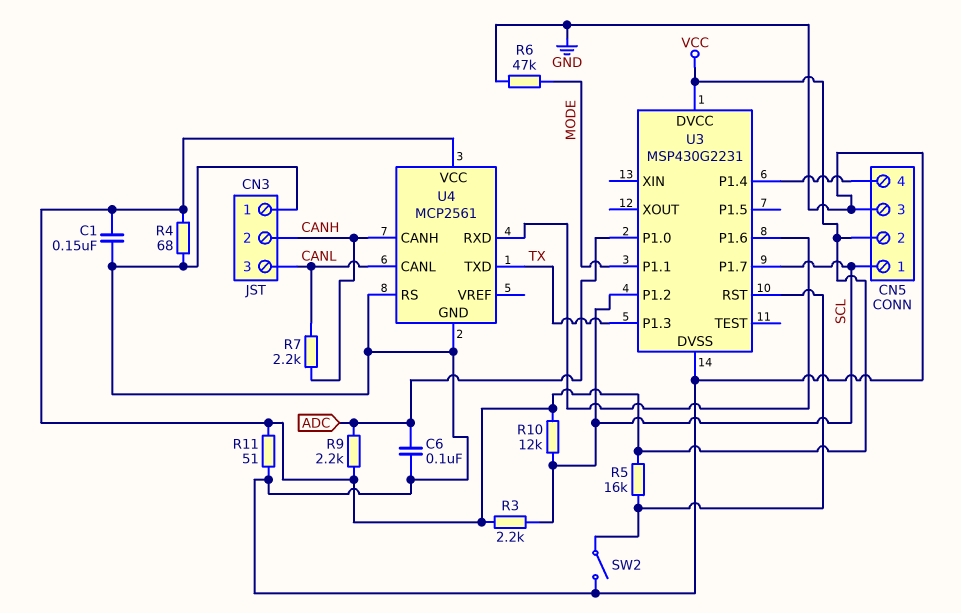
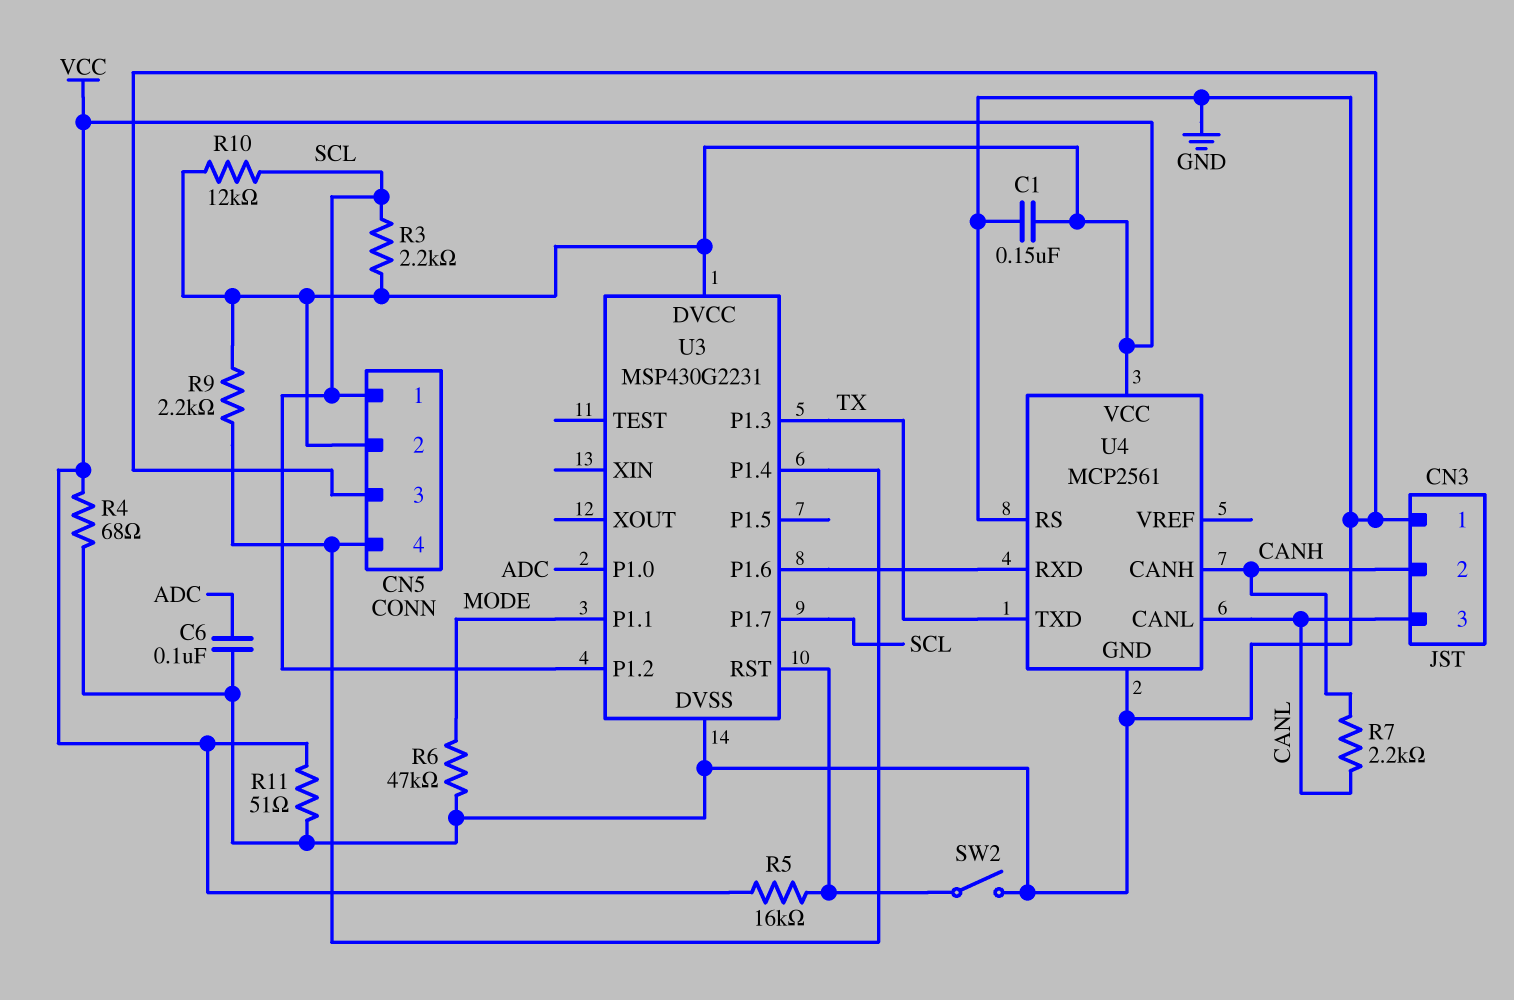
R9: 2.2k (ADC, VCC) -> 2.2k (CN5/4, VCC)

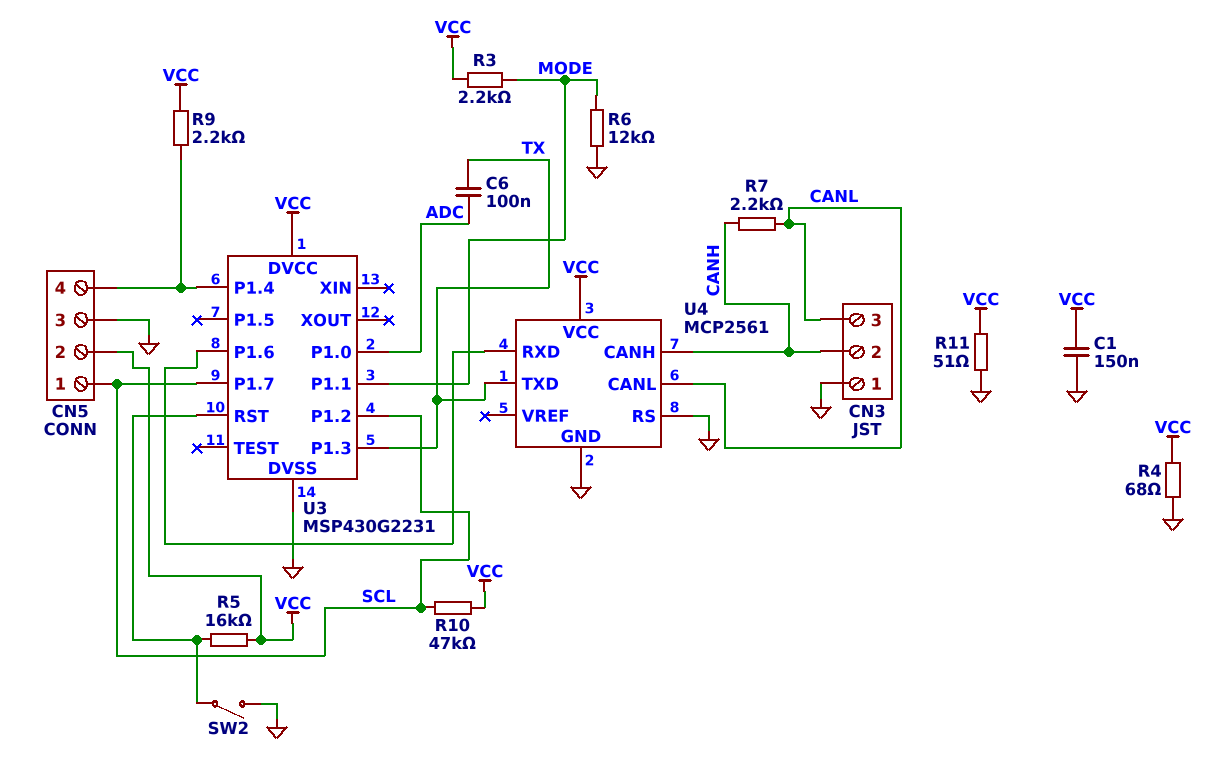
C6: 100nF (ADC, GND) -> 100nF (ADC, TX)
R3: 2.2k (SCL, VCC) -> 2.2k (MODE, VCC)
R6: 47k (GND, MODE) -> 12k (GND, MODE)
R10: 12k (SCL, VCC) -> 47k (SCL, VCC)

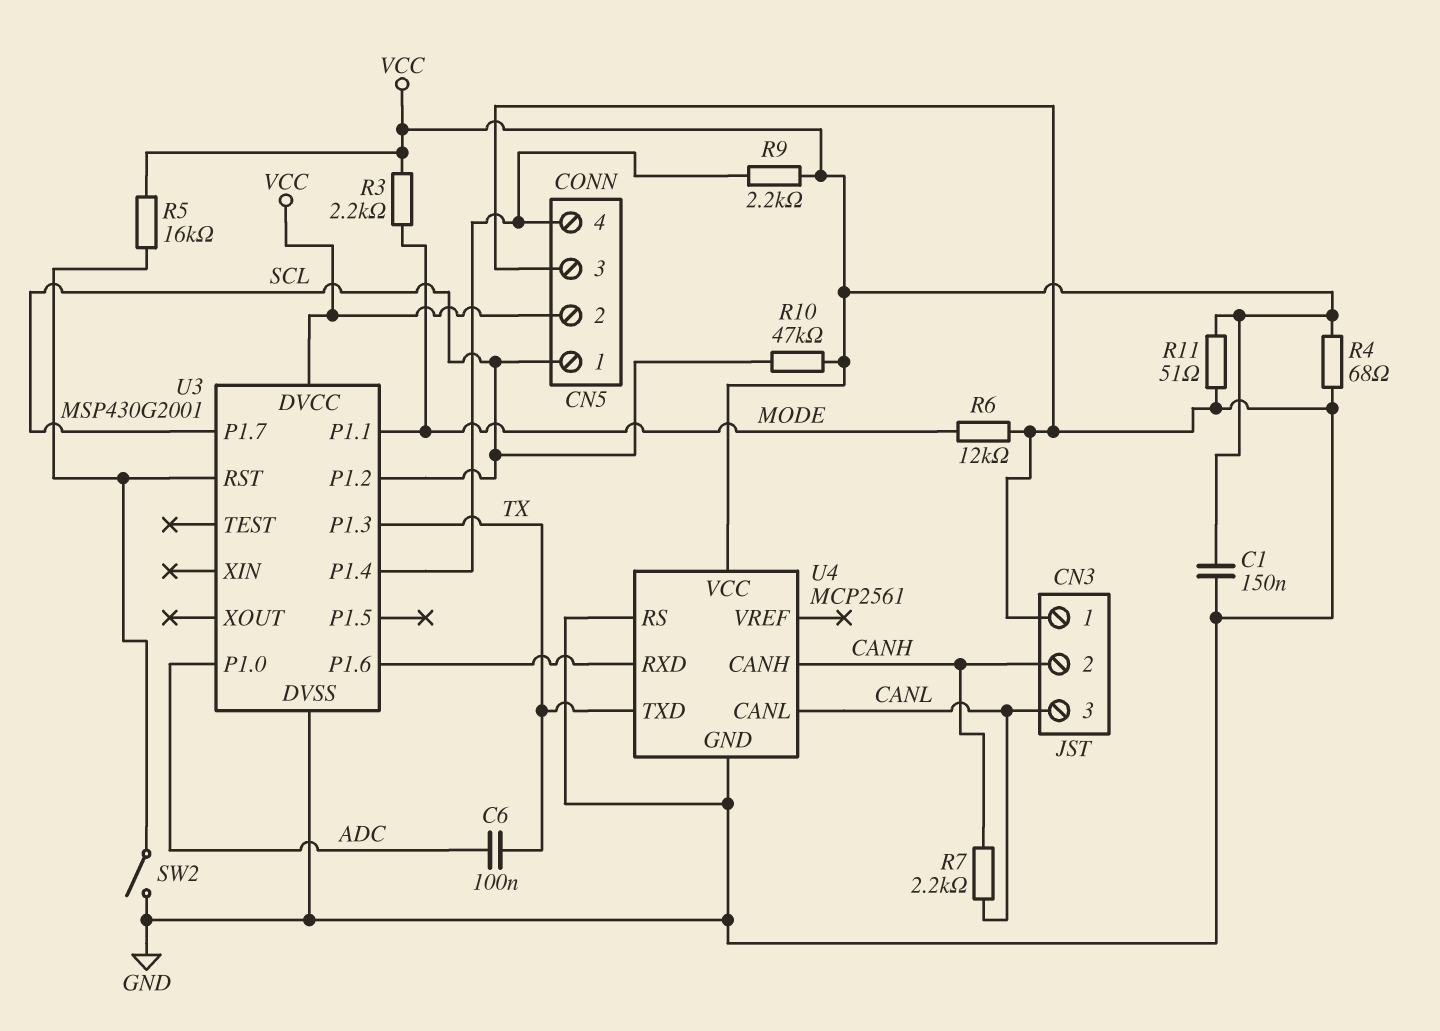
U3: MSP430G2231 -> MSP430G2001

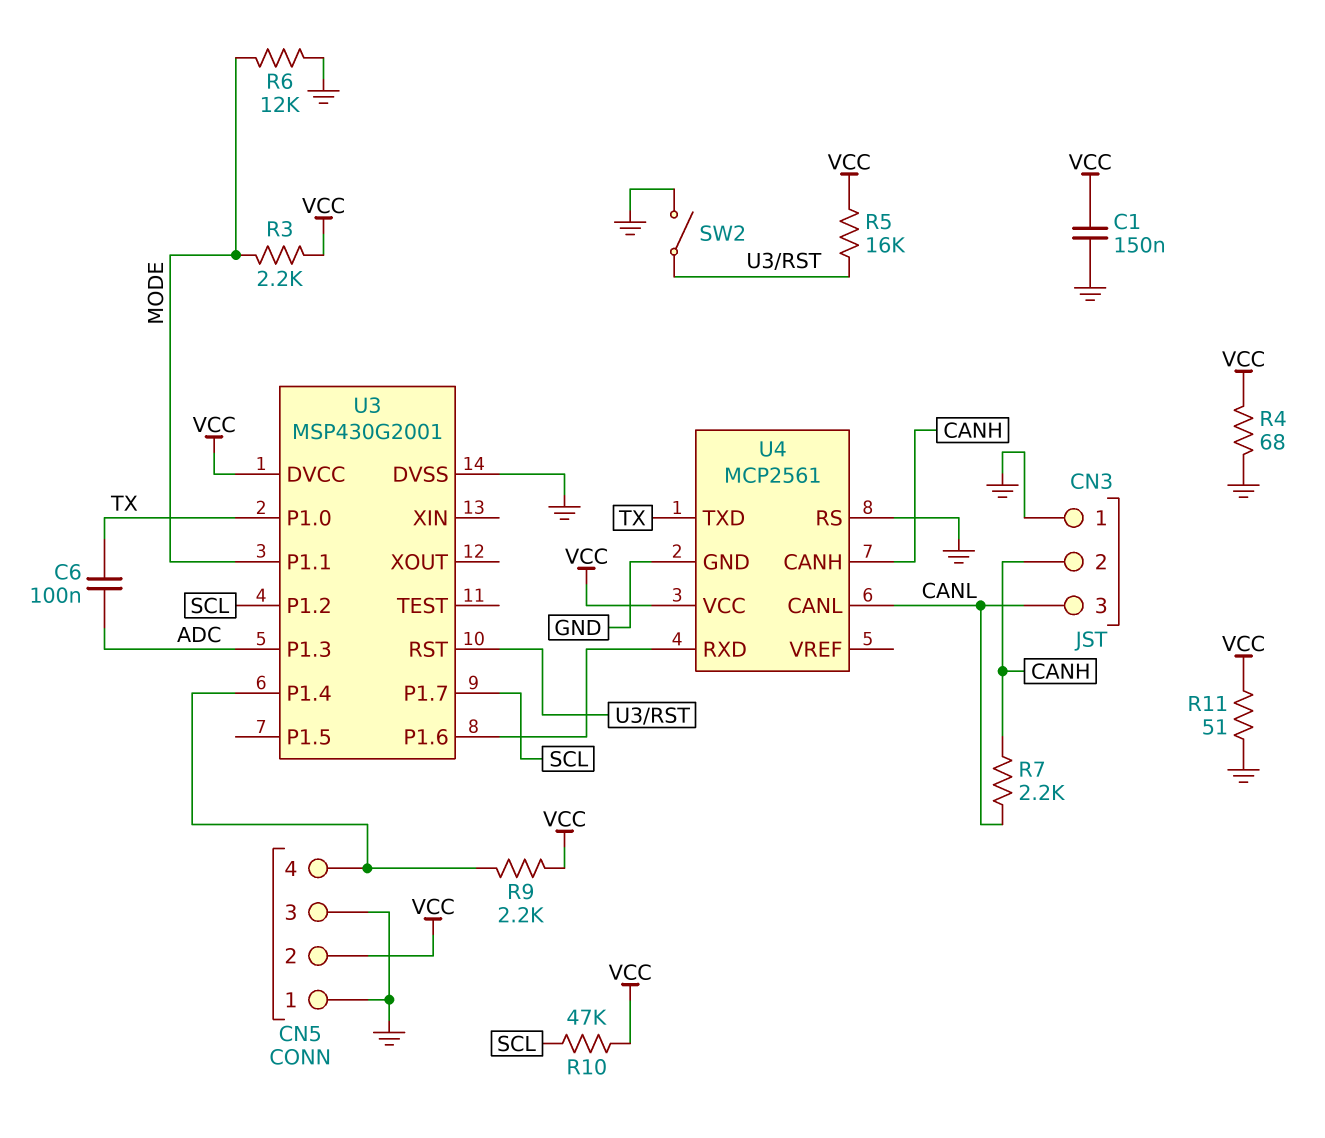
CN5 pin 1: SCL -> GND
U3 pin P1.0: ADC -> TX
U3 pin P1.3: TX -> ADC

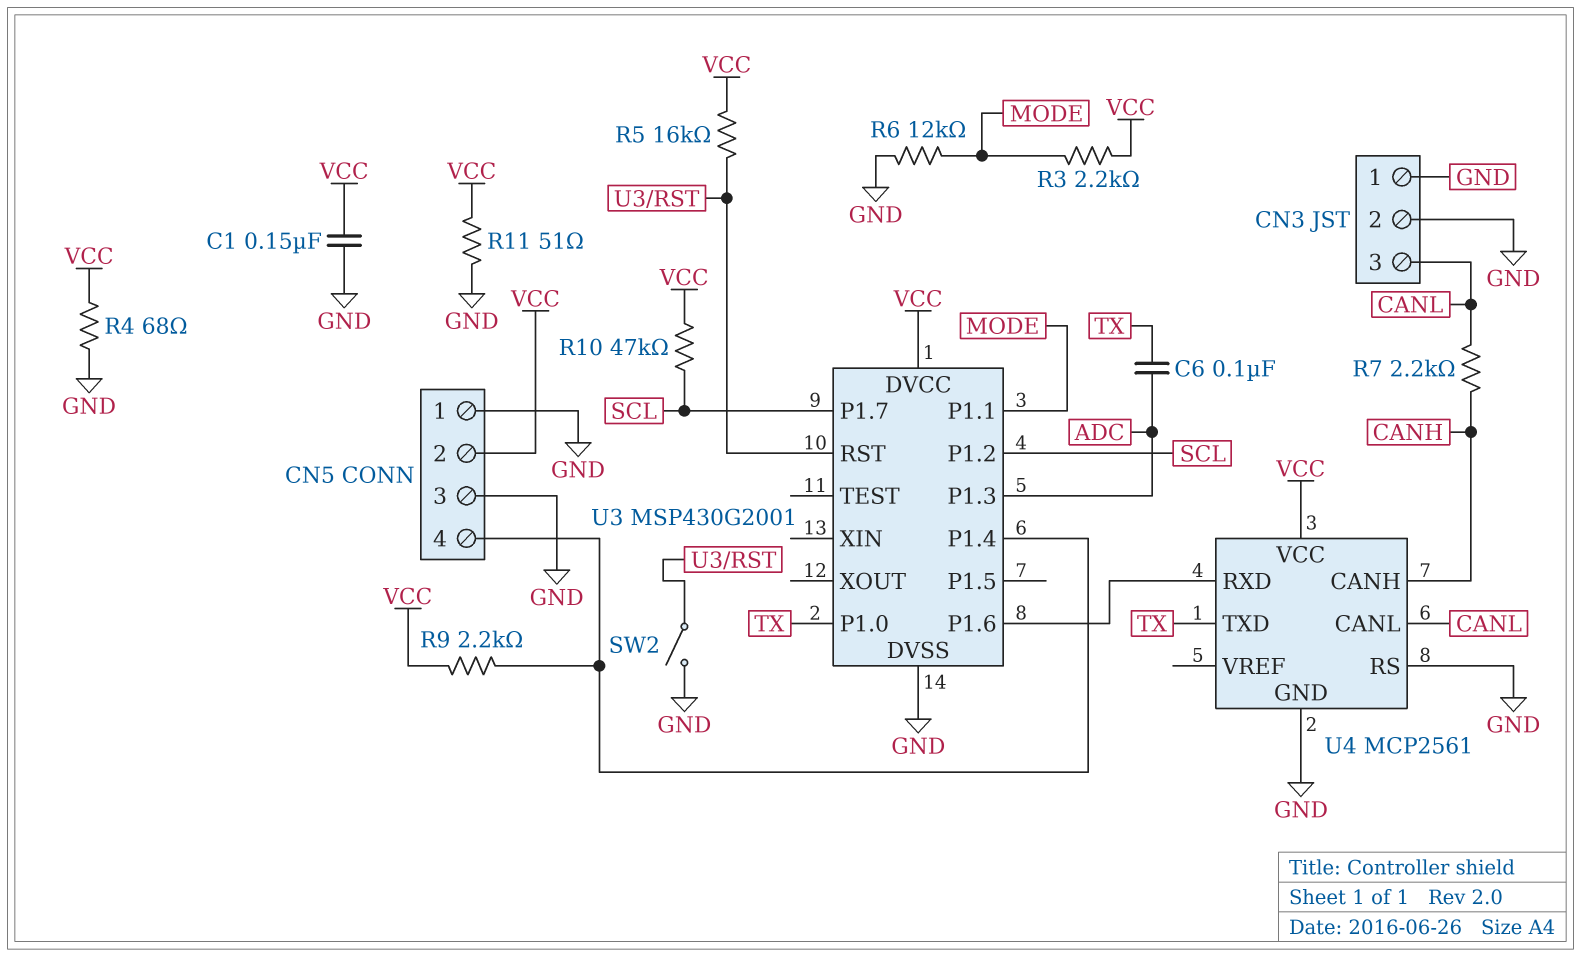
CN3 pin 2: CANH -> GND

